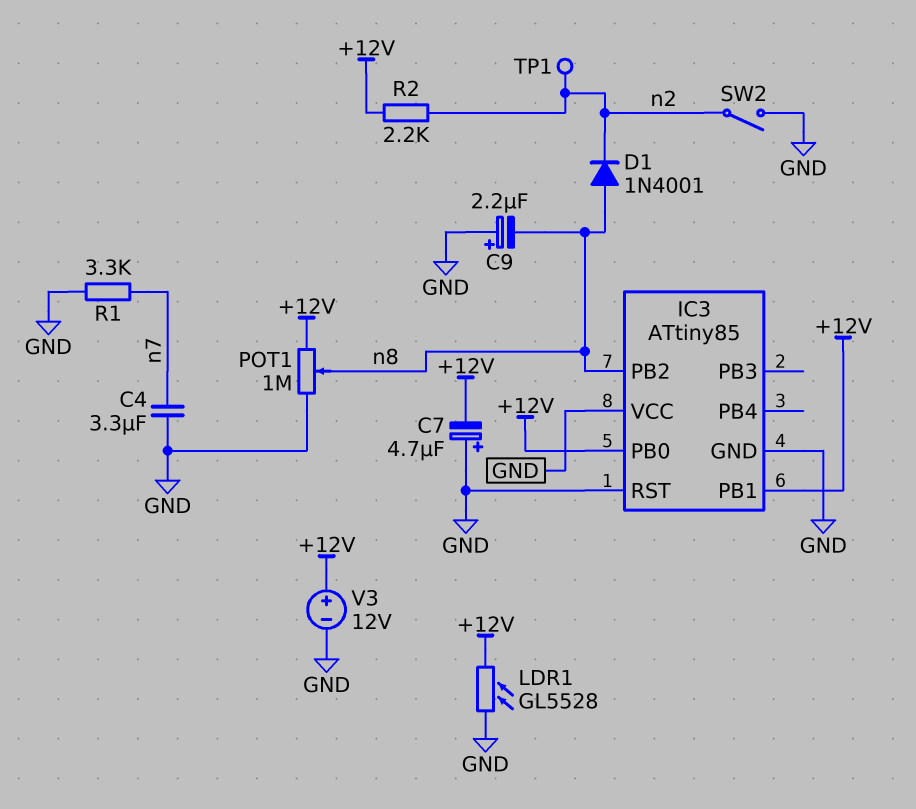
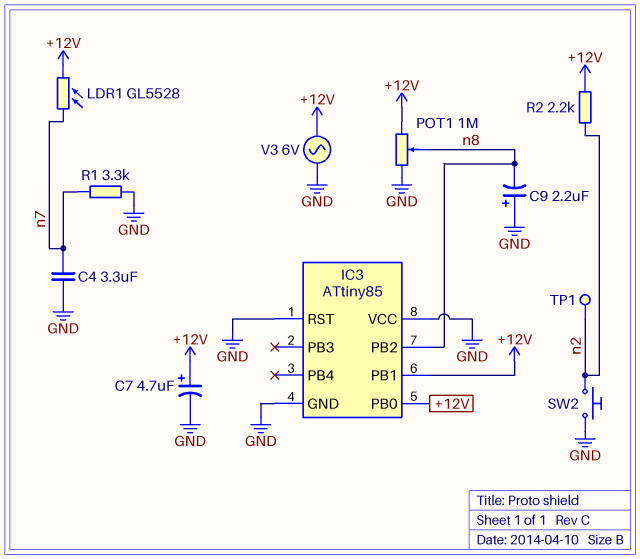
C7: 4.7uF (plus GND, minus +12V) -> 4.7uF (plus +12V, minus GND)
D1: diode 1N4001 (A n8, K n2) -> none
LDR1: GL5528 (+12V, GND) -> GL5528 (+12V, n7)
SW2: switch (GND, n2) -> button (GND, n2)
V3: 12V (plus +12V, minus GND) -> AC 6V (+12V, GND)

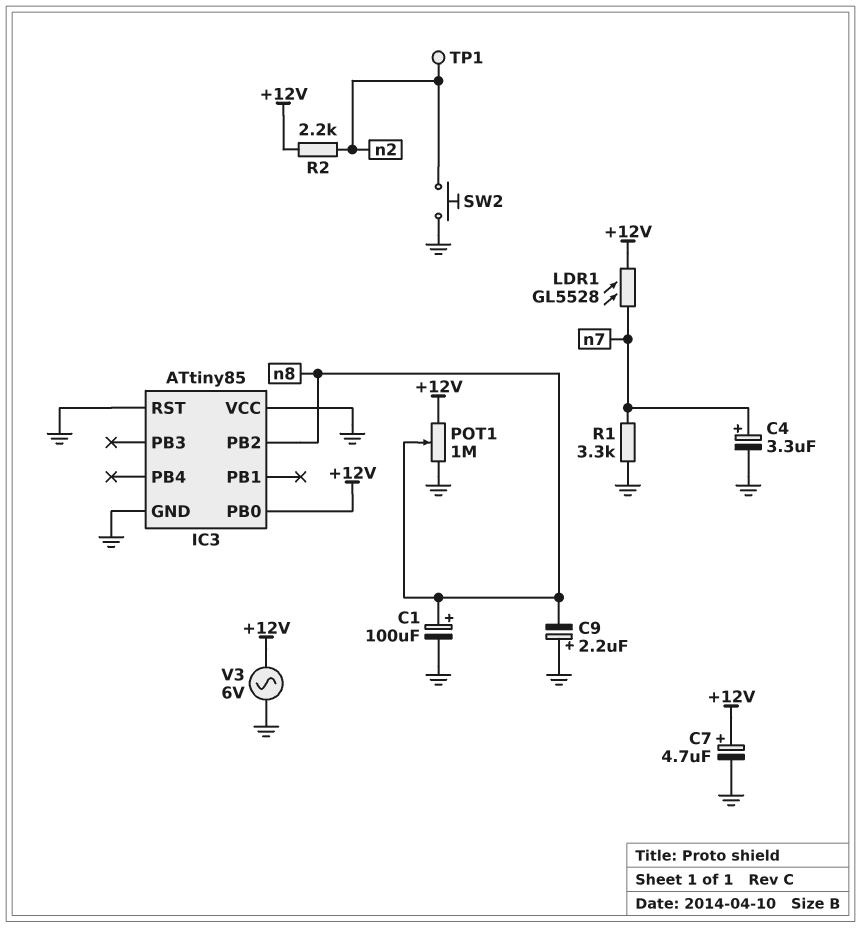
C1: none -> 100uF (plus n8, minus GND)
C4: 3.3uF (GND, n7) -> 3.3uF (plus n7, minus GND)
IC3 pin PB1: +12V -> none

